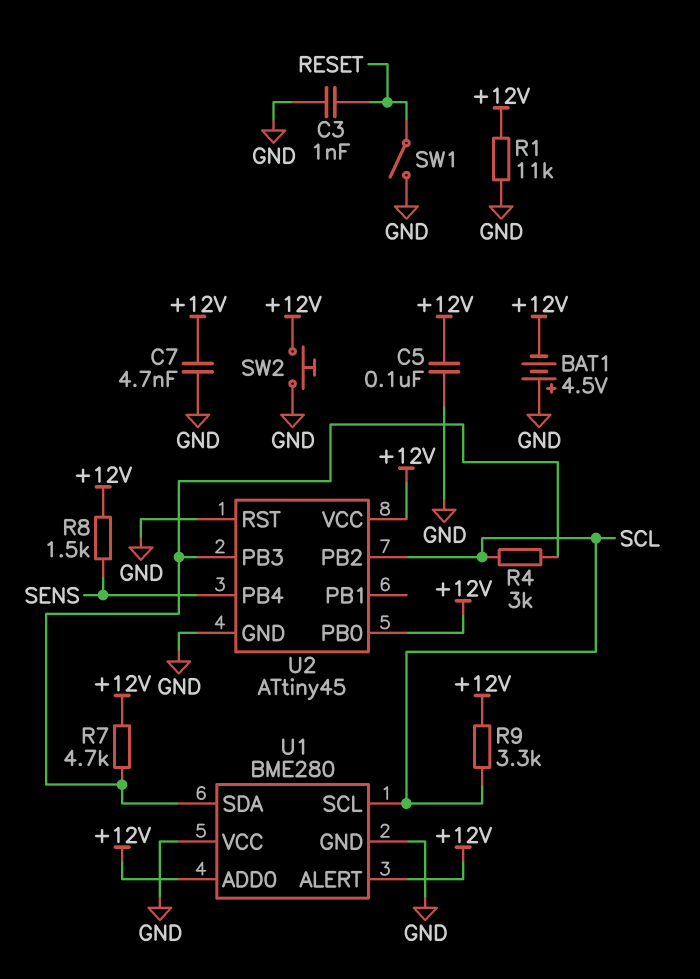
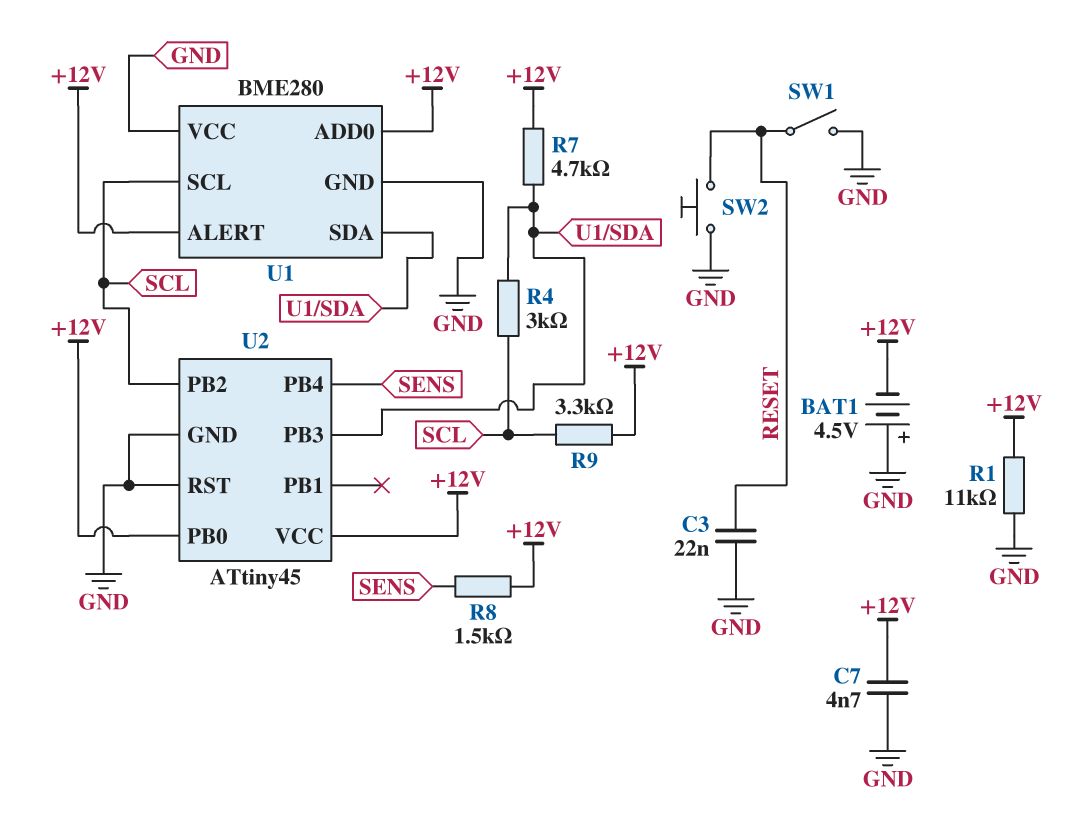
C3: 1nF (GND, RESET) -> 22nF (GND, RESET)
C5: 100nF (+12V, GND) -> none
SW2: button (+12V, GND) -> button (GND, RESET)

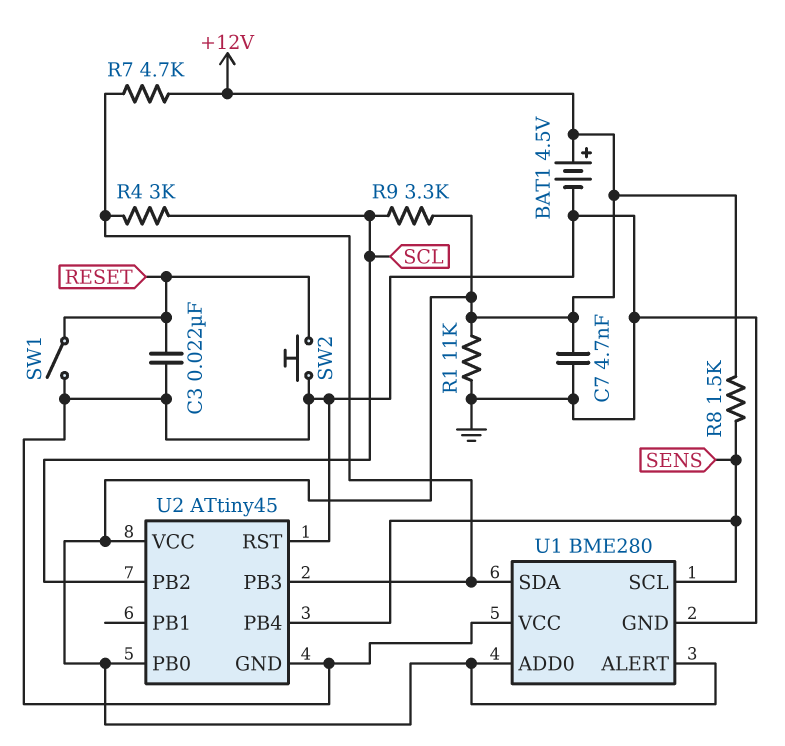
BAT1: 4.5V (plus GND, minus +12V) -> 4.5V (plus +12V, minus GND)
U1 pin SCL: SCL -> SENS

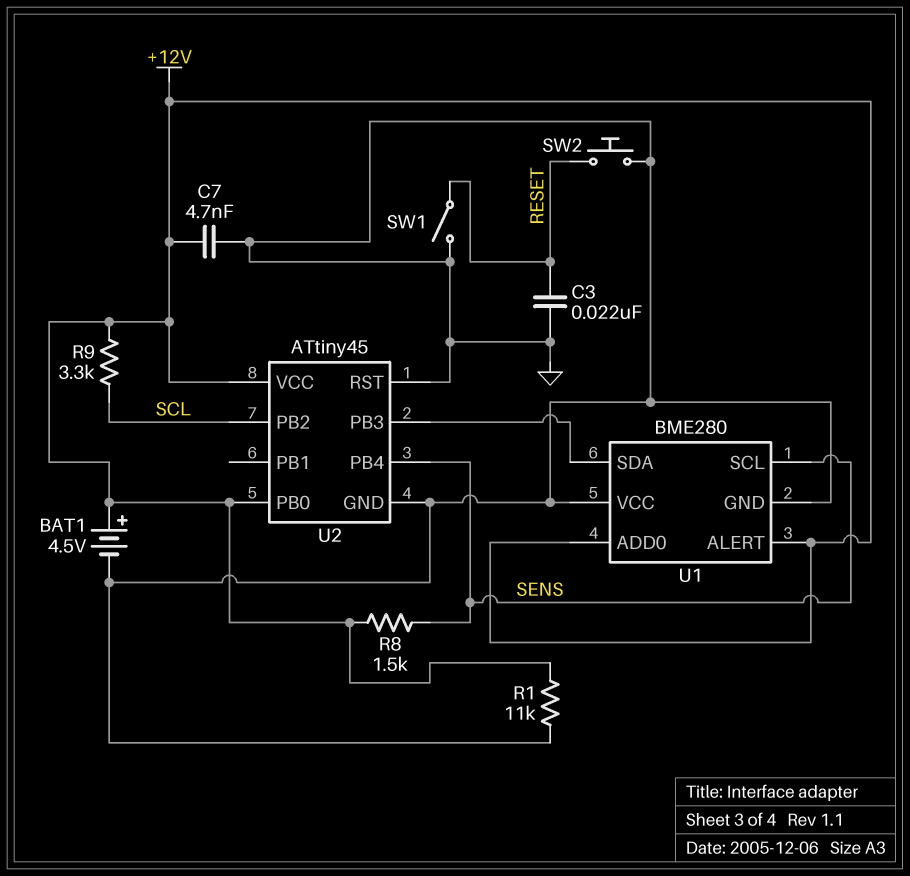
R4: 3k (SCL, U1/SDA) -> none
R7: 4.7k (+12V, U1/SDA) -> none

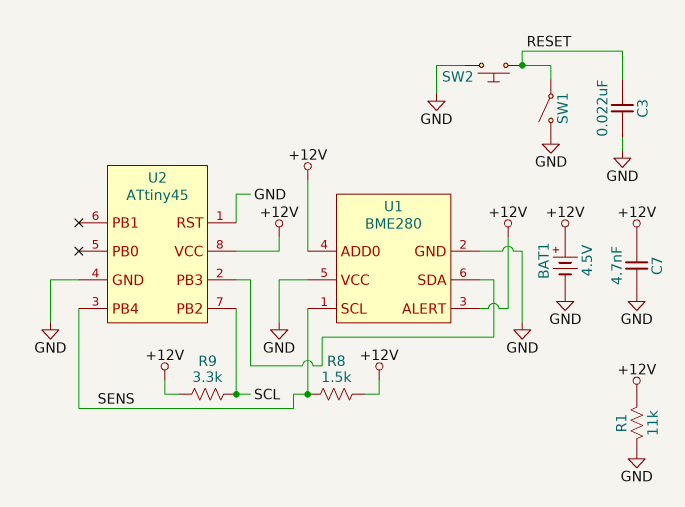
U2 pin PB0: +12V -> none

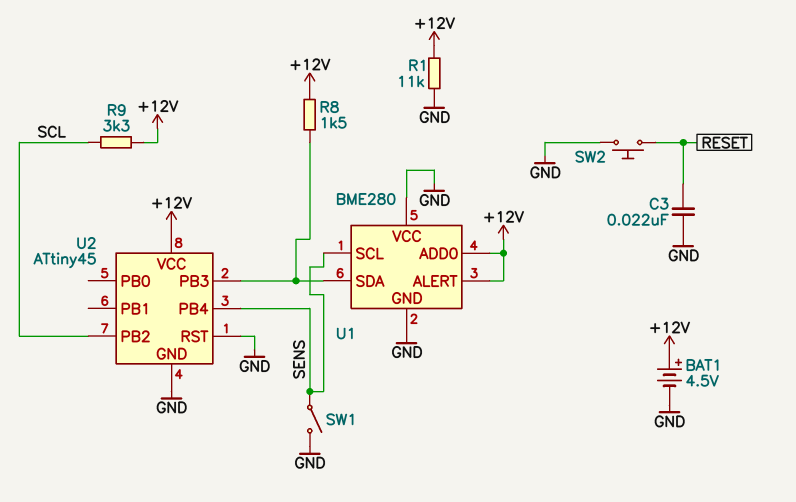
C7: 4.7nF (+12V, GND) -> none
R8: 1.5k (+12V, SENS) -> 1.5k (+12V, U1/SDA)
SW1: switch (GND, RESET) -> switch (GND, SENS)

